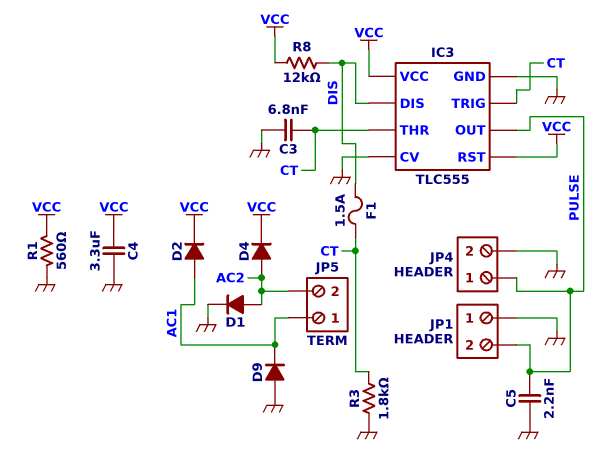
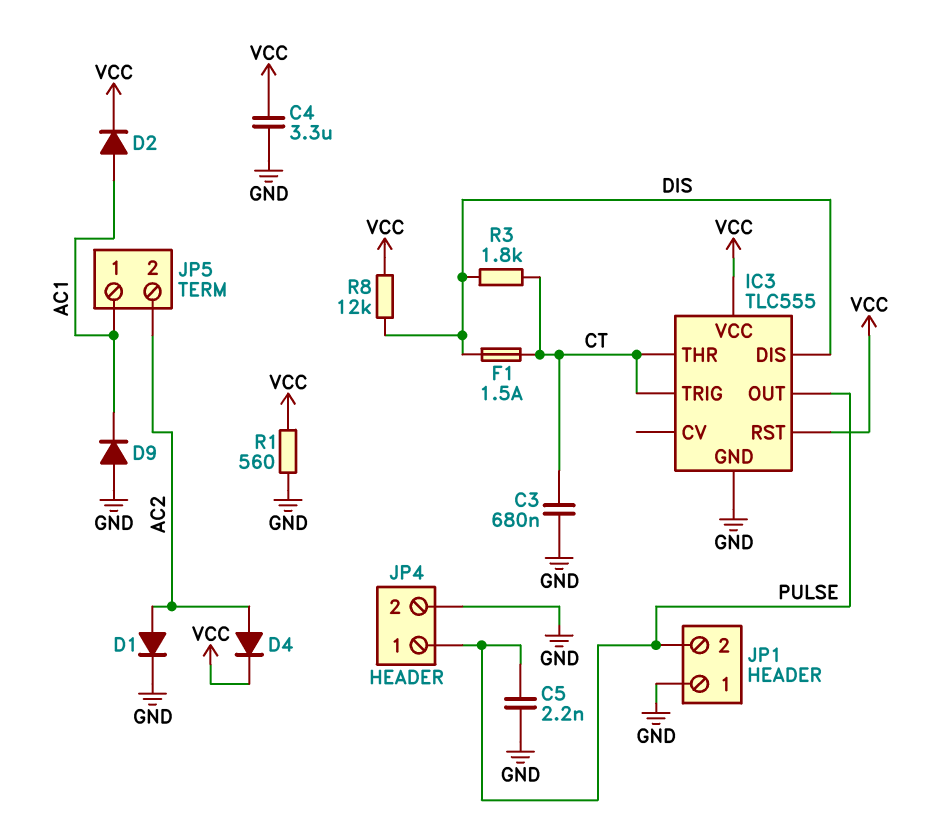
C3: 6.8nF (CT, GND) -> 680nF (CT, GND)
IC3 pin CV: GND -> none
R3: 1.8k (CT, GND) -> 1.8k (CT, DIS)

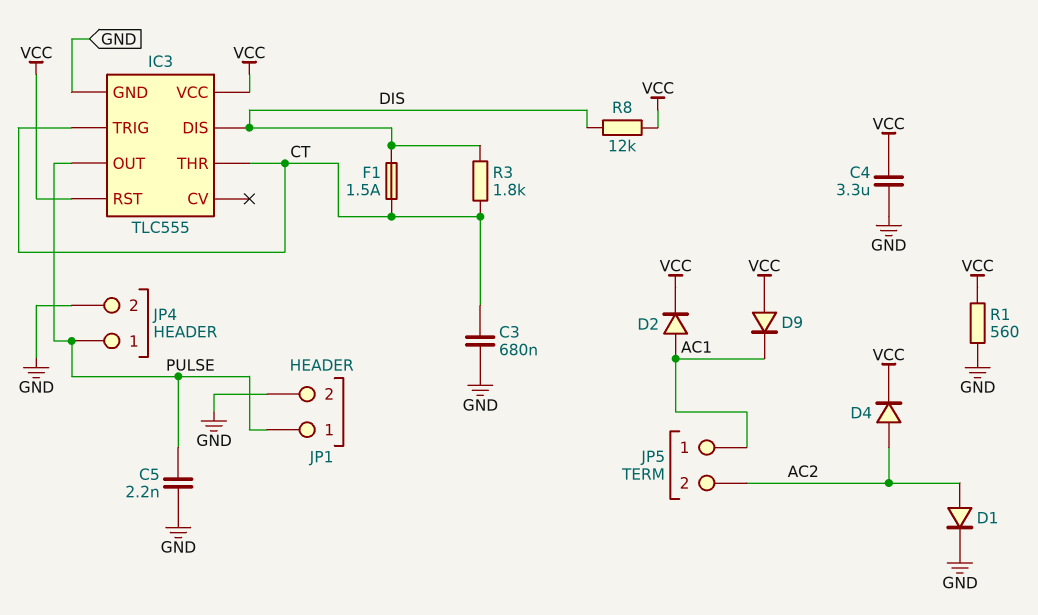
D9: diode (A GND, K AC1) -> diode (A VCC, K AC1)
JP1 pin 1: GND -> PULSE
JP1 pin 2: PULSE -> GND

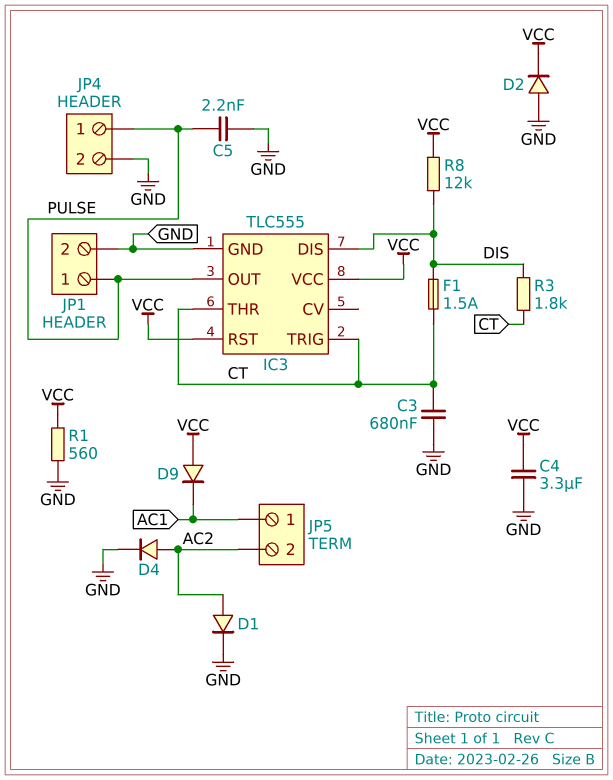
D2: diode (A AC1, K VCC) -> diode (A GND, K VCC)
D4: diode (A AC2, K VCC) -> diode (A AC2, K GND)

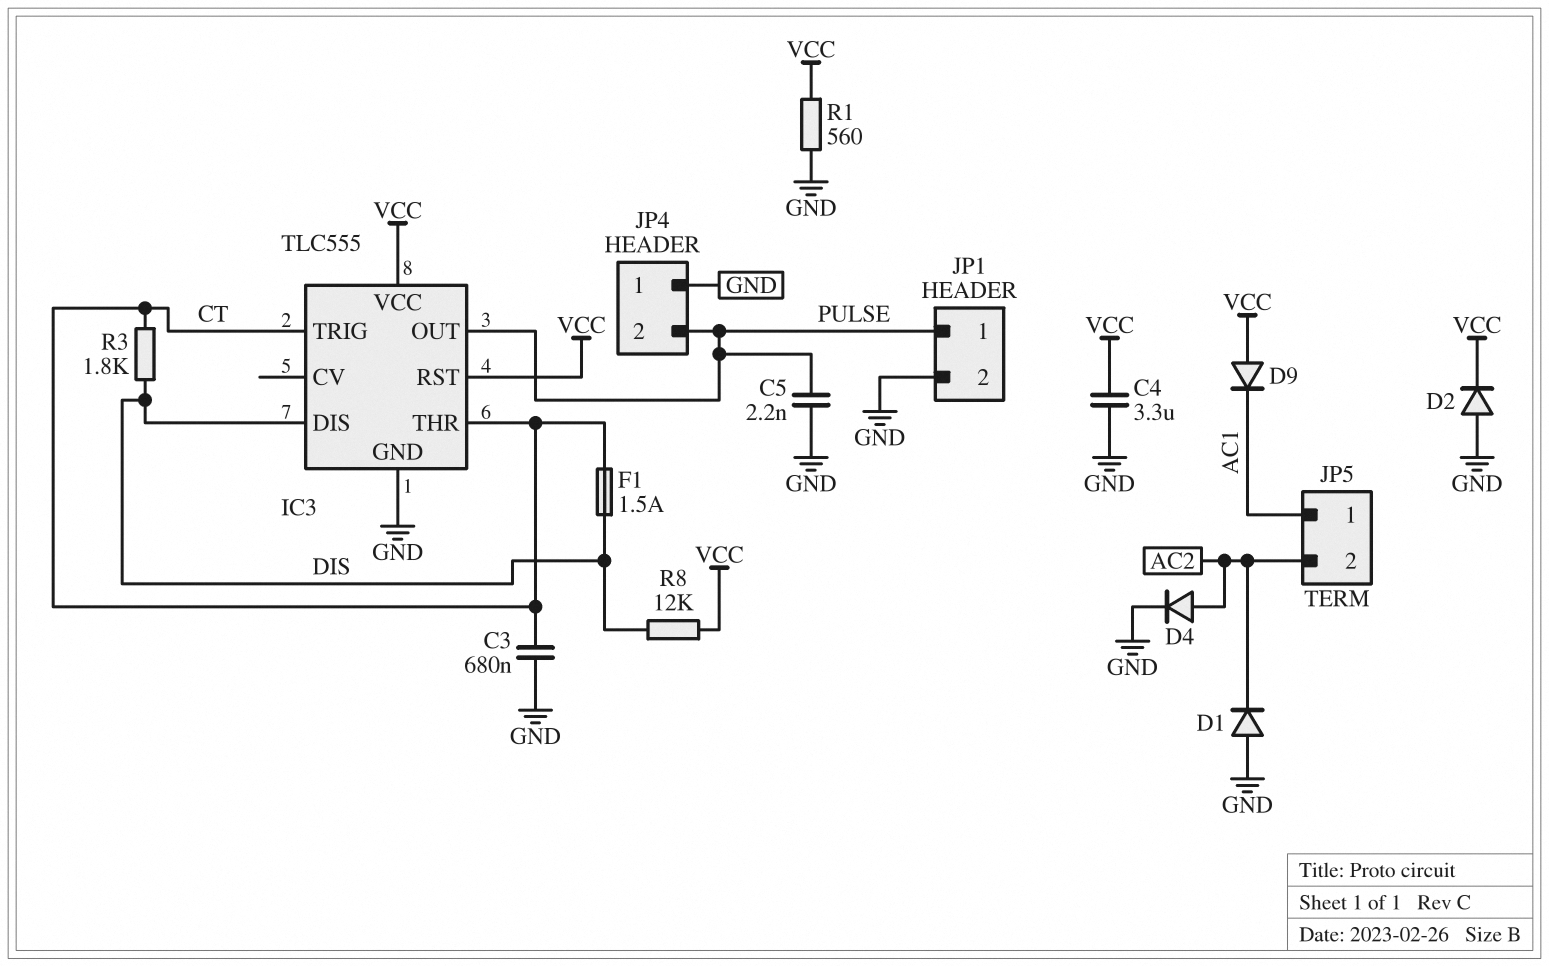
D1: diode (A AC2, K GND) -> diode (A GND, K AC2)
JP4 pin 1: PULSE -> GND
JP4 pin 2: GND -> PULSE

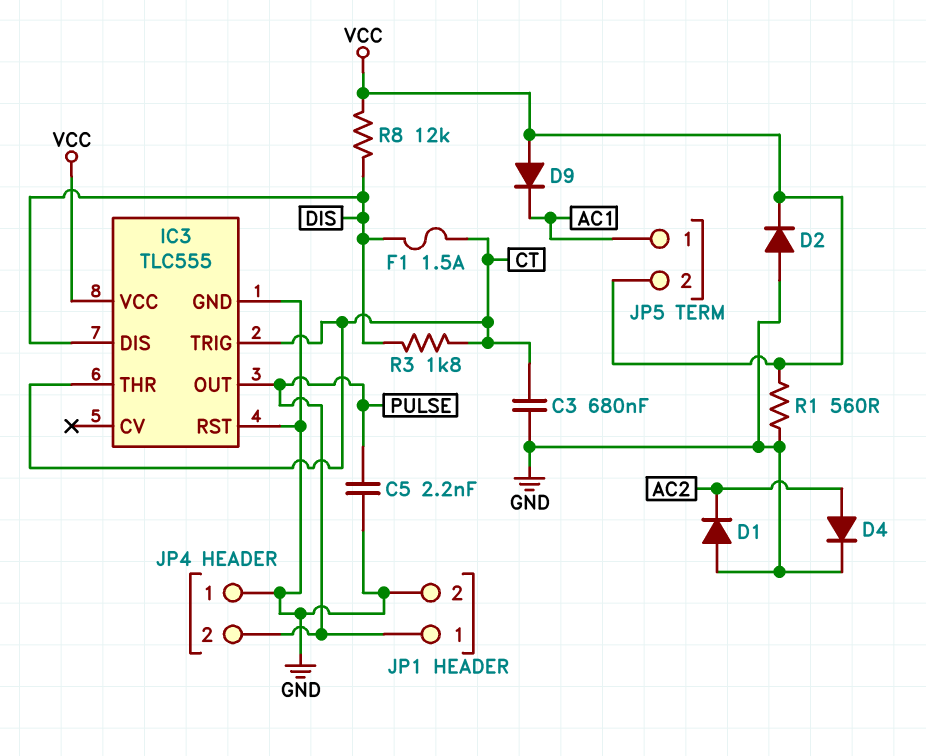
C4: 3.3uF (GND, VCC) -> none
IC3 pin RST: VCC -> GND
JP5 pin 2: AC2 -> VCC

